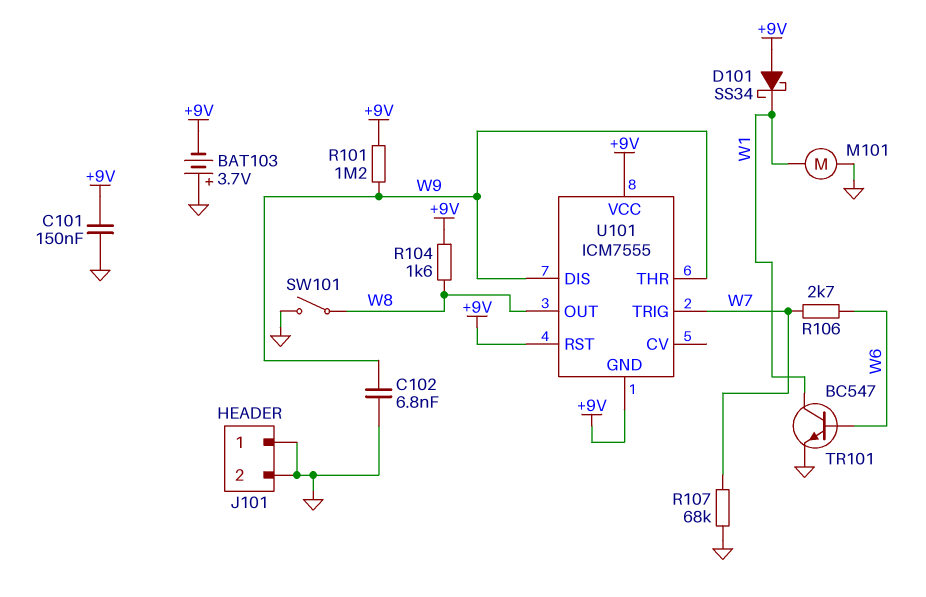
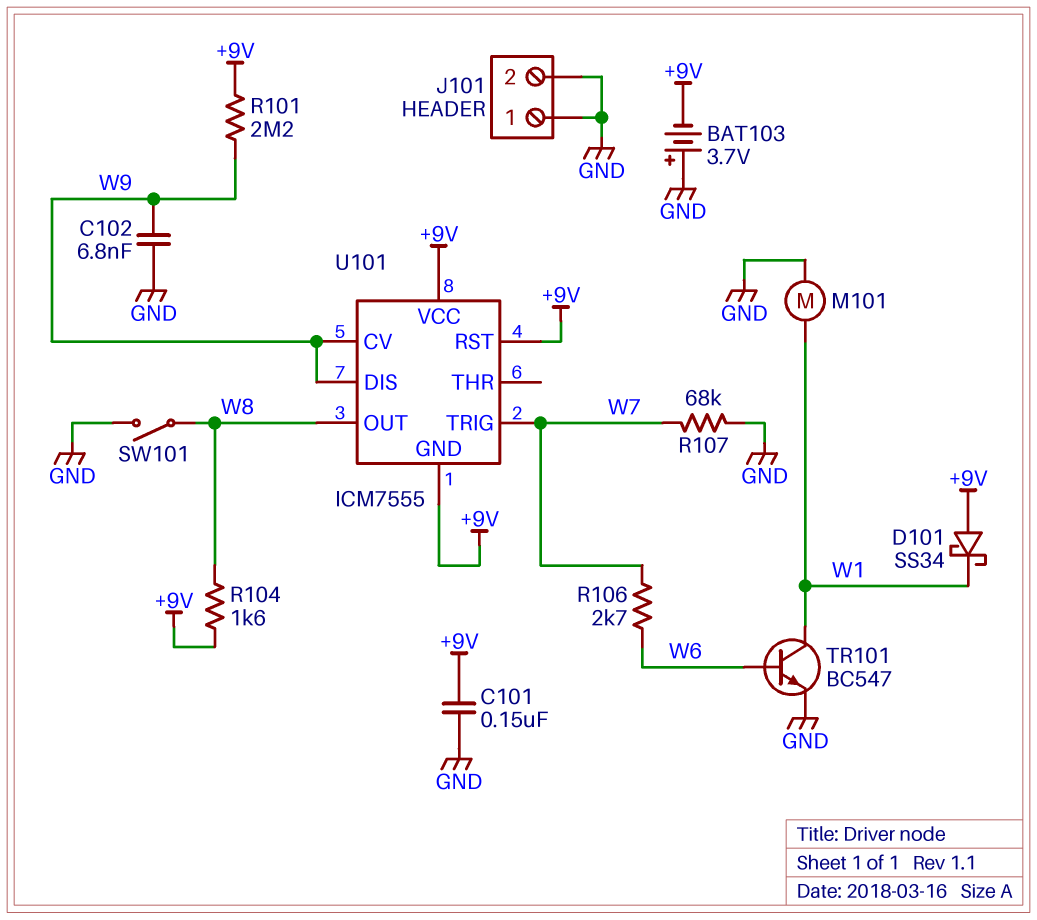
R101: 1.2M (+9V, W9) -> 2.2M (+9V, W9)
U101 pin CV: none -> W9
U101 pin THR: W9 -> none

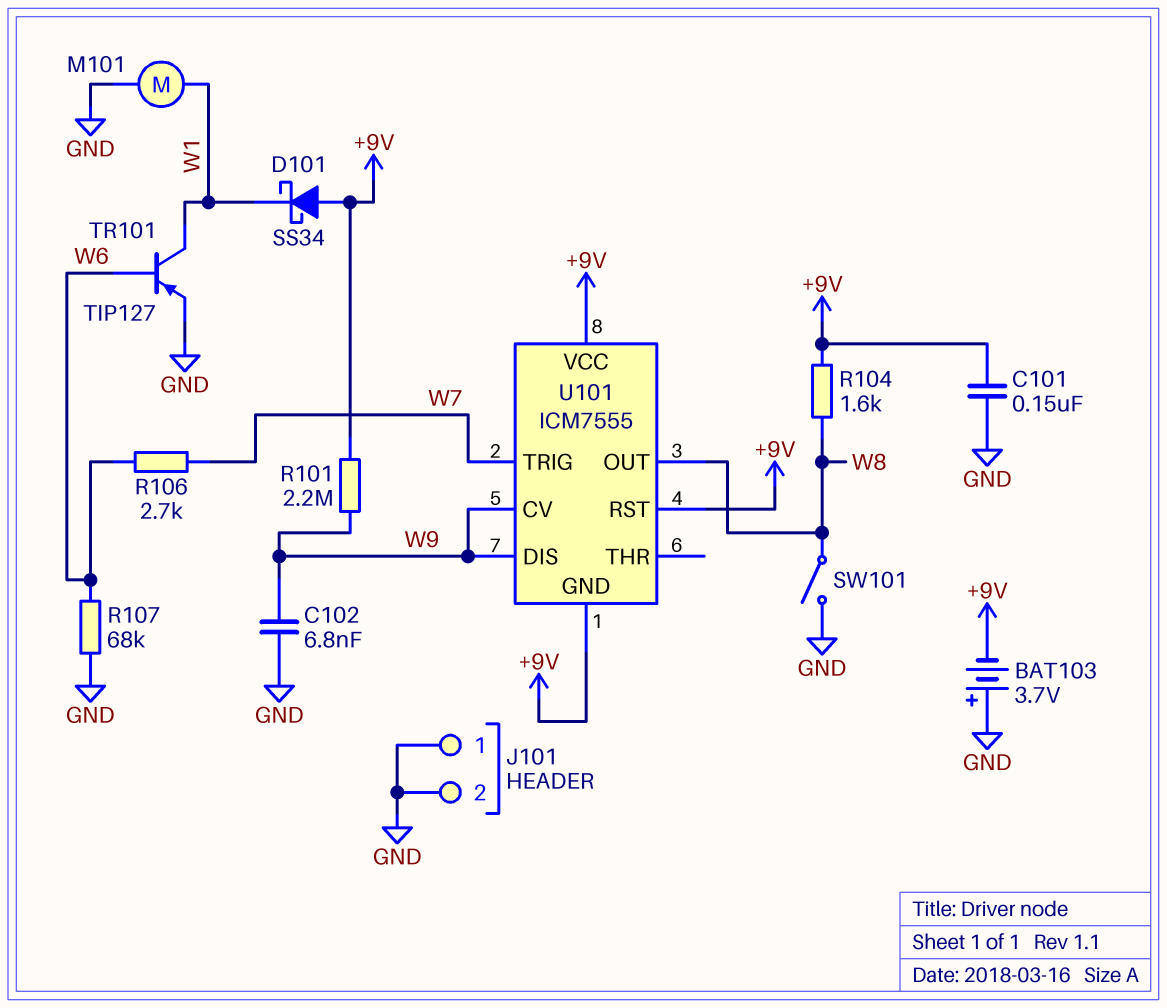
R107: 68k (GND, W7) -> 68k (GND, W6)
TR101: NPN BC547 (B W6, C W1, E GND) -> PNP TIP127 (B W6, C W1, E GND)

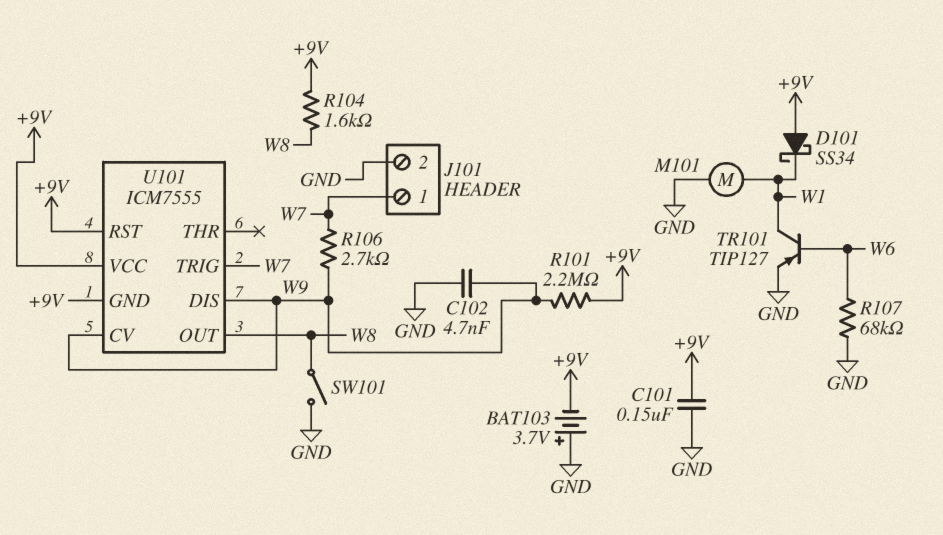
C102: 6.8nF (GND, W9) -> 4.7nF (GND, W9)
J101 pin 1: GND -> W7
R106: 2.7k (W6, W7) -> 2.7k (W7, W9)

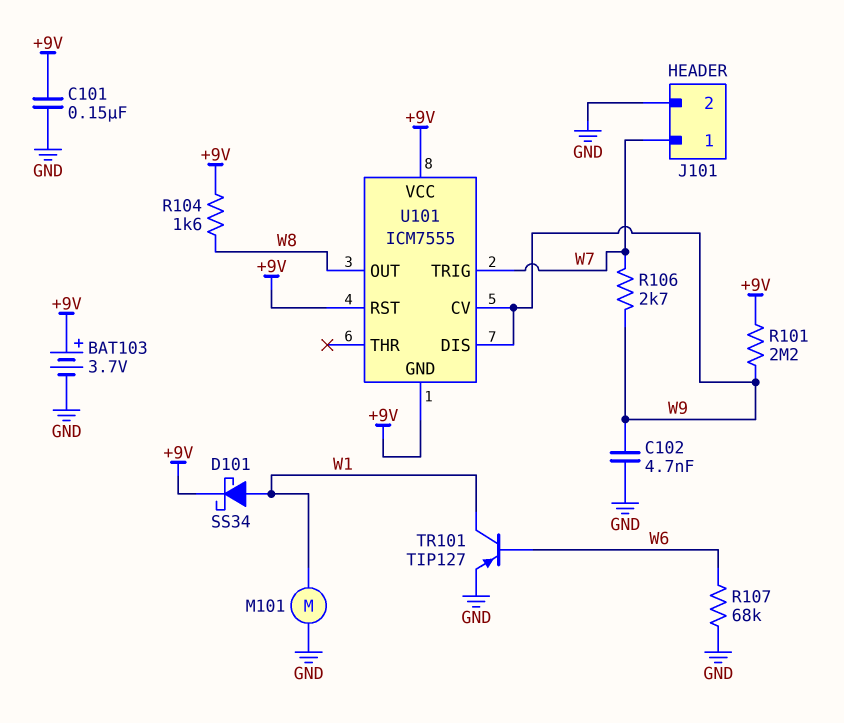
BAT103: 3.7V (plus GND, minus +9V) -> 3.7V (plus +9V, minus GND)
D101: schottky SS34 (A +9V, K W1) -> schottky SS34 (A W1, K +9V)
SW101: switch (GND, W8) -> none

